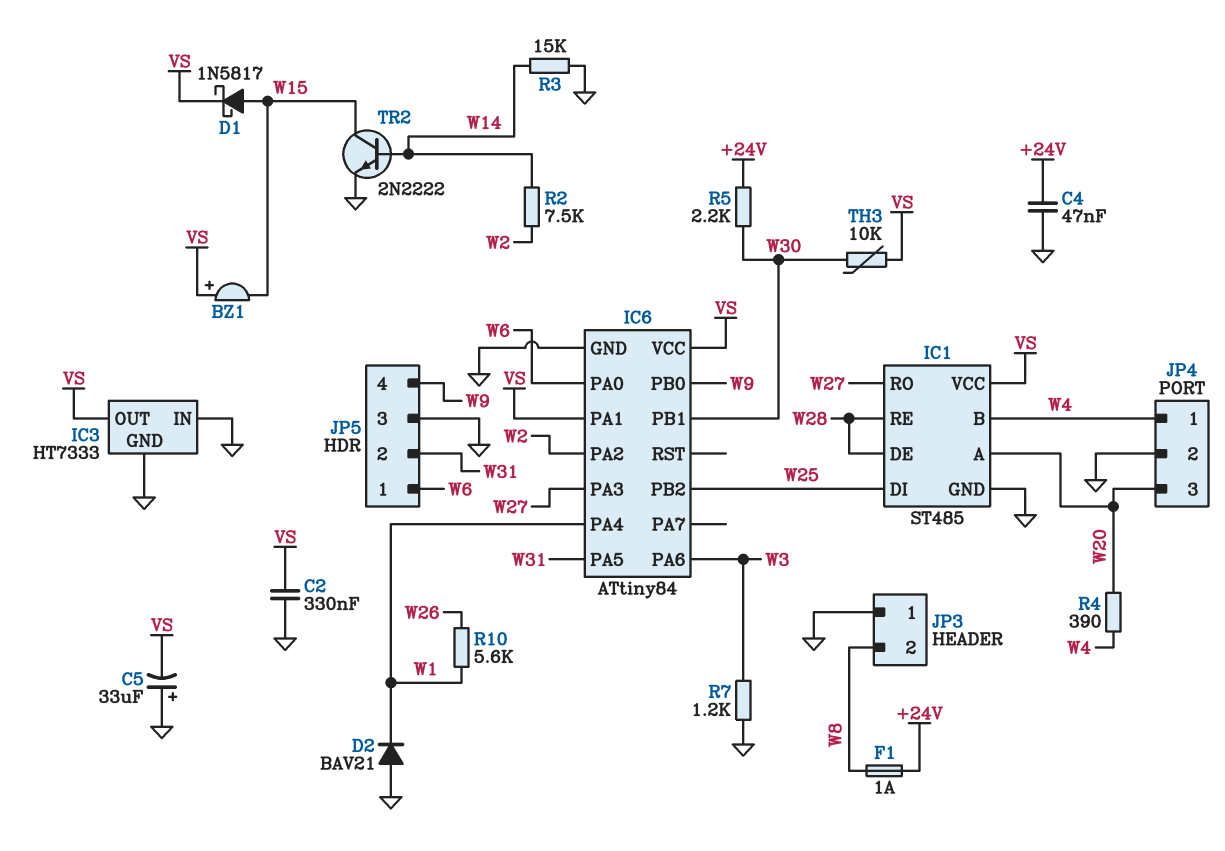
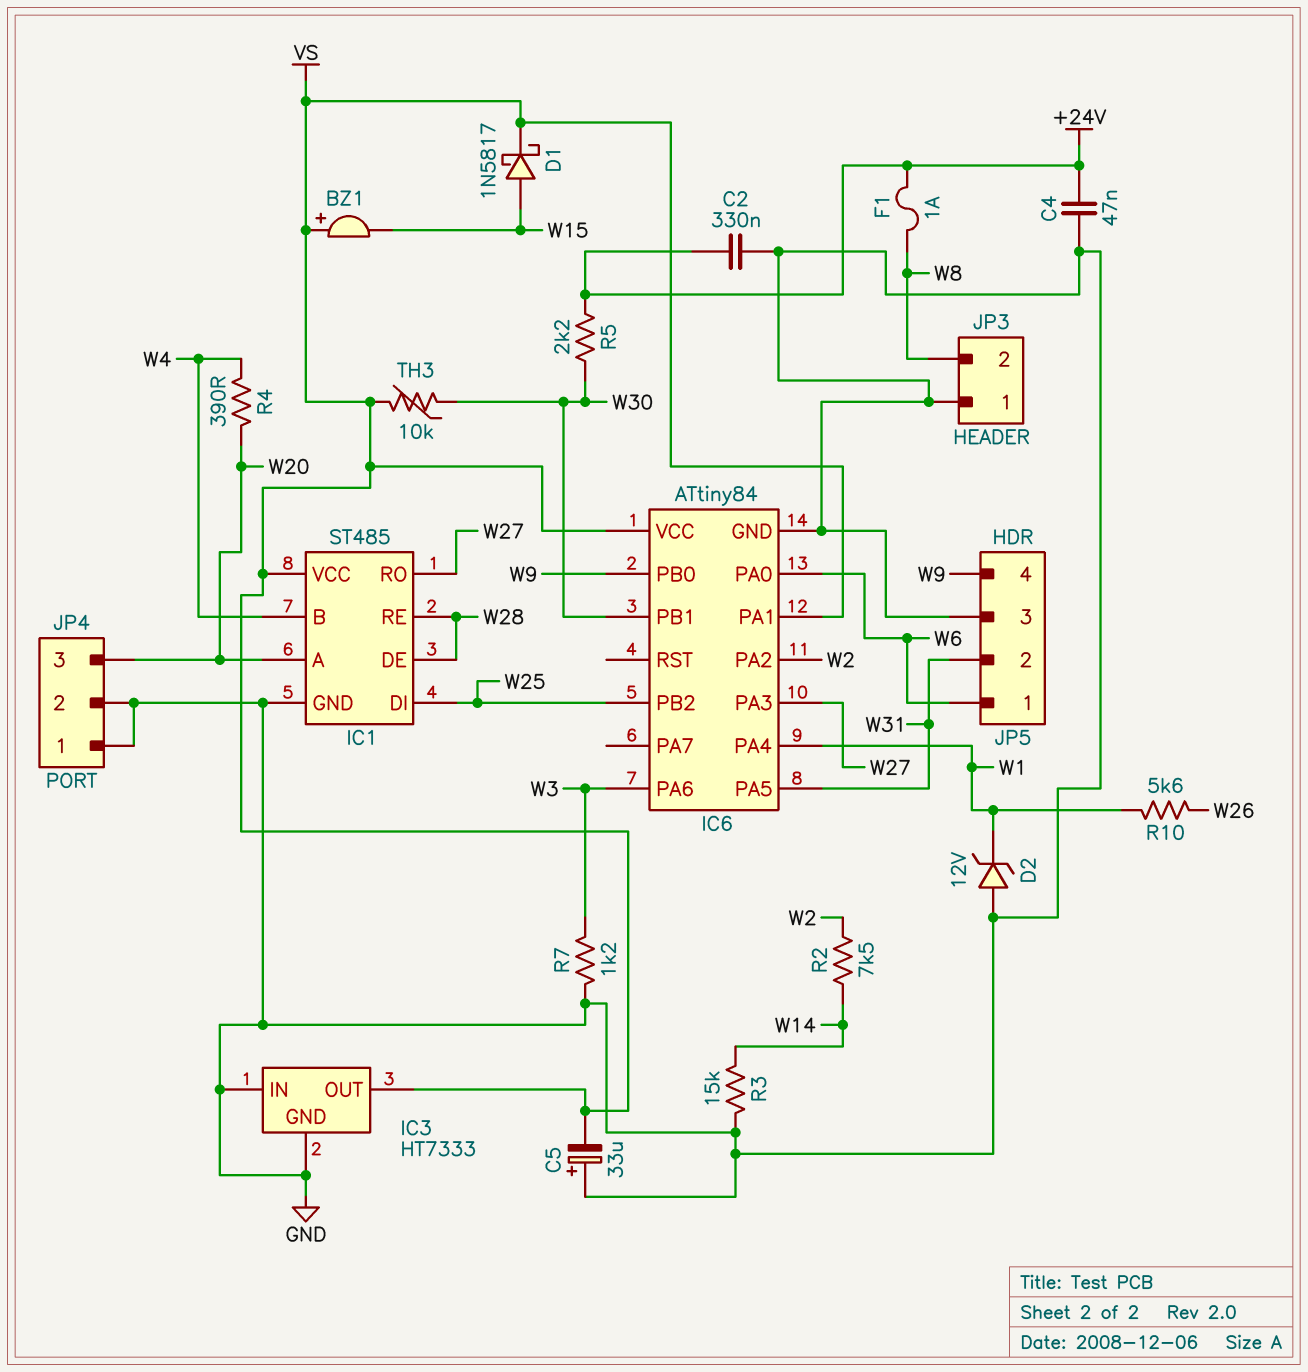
C2: 330nF (GND, VS) -> 330nF (+24V, GND)
D2: diode BAV21 (A GND, K W1) -> zener 12V (A GND, K W1)
JP4 pin 1: W4 -> GND
TR2: NPN 2N2222 (B W14, C W15, E GND) -> none

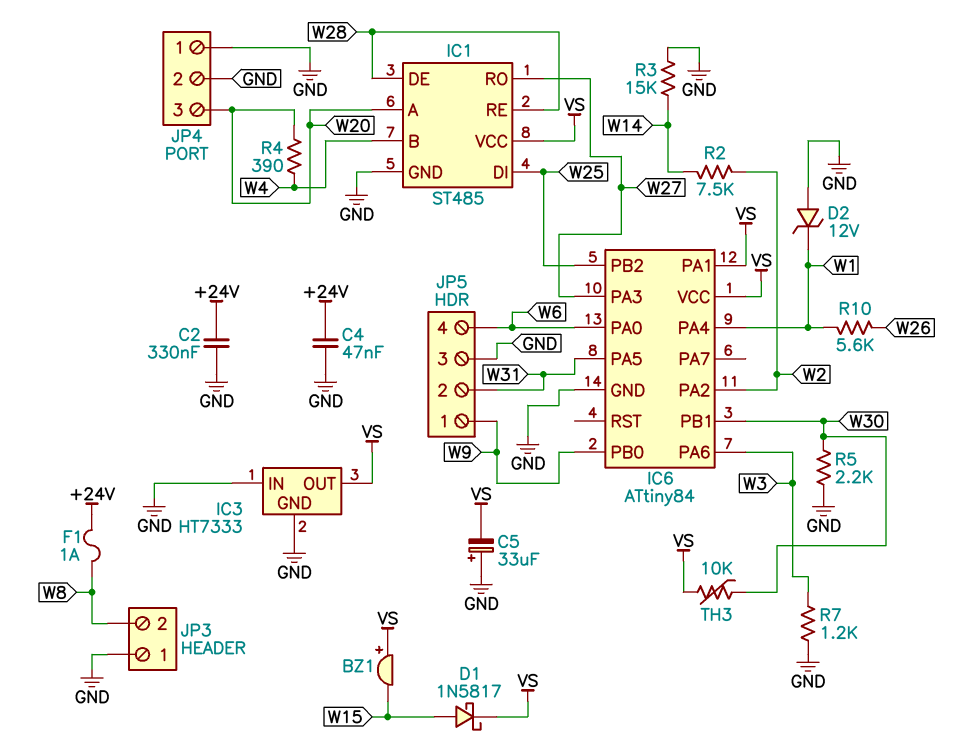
JP5 pin 1: W6 -> W9
JP5 pin 4: W9 -> W6
R5: 2.2k (+24V, W30) -> 2.2k (GND, W30)

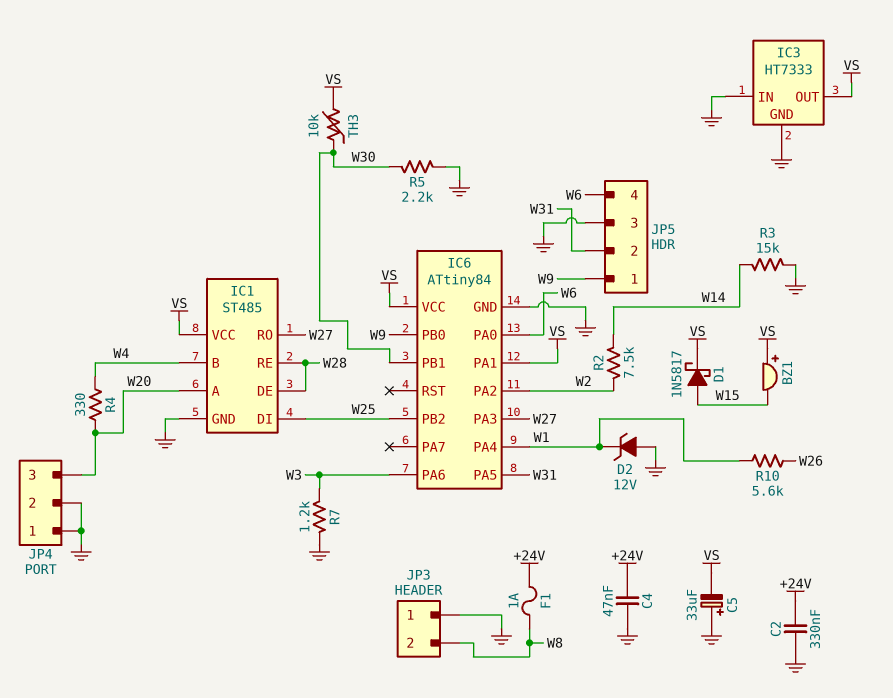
R4: 390 (W4, W20) -> 330 (W4, W20)

